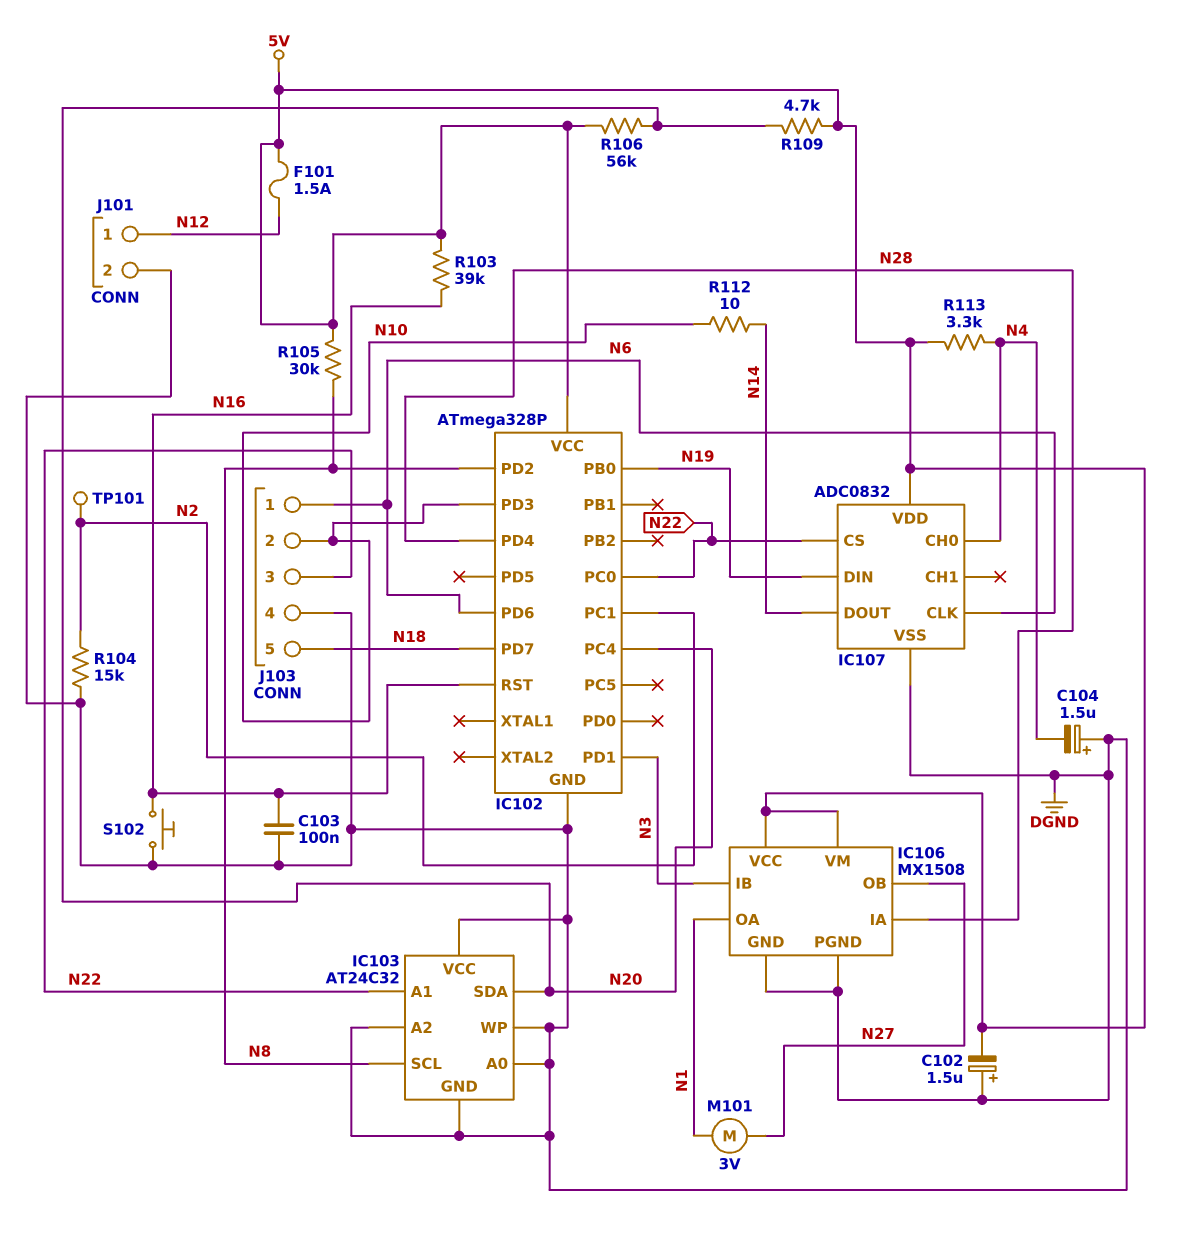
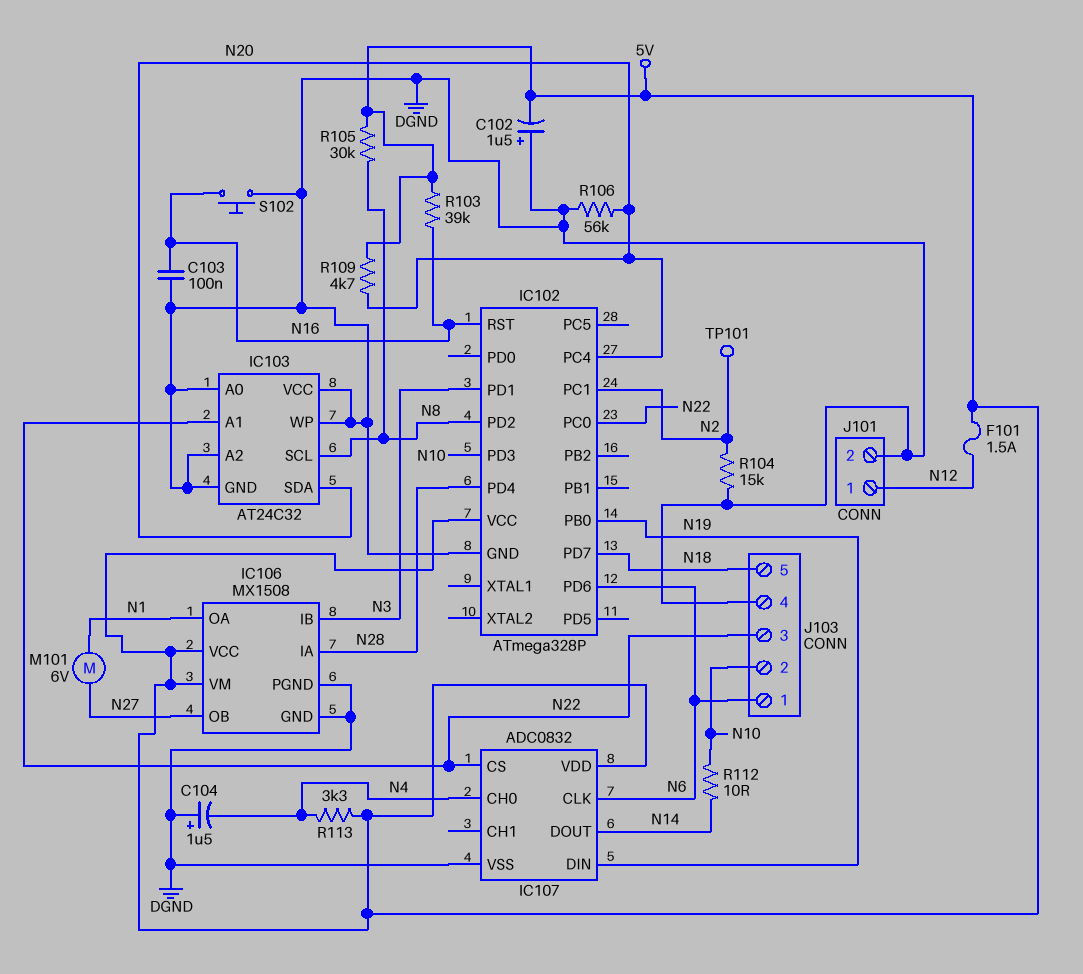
M101: motor 3V (N1, N27) -> motor 6V (N1, N27)
R106: 56k (5V, N20) -> 56k (DGND, N20)

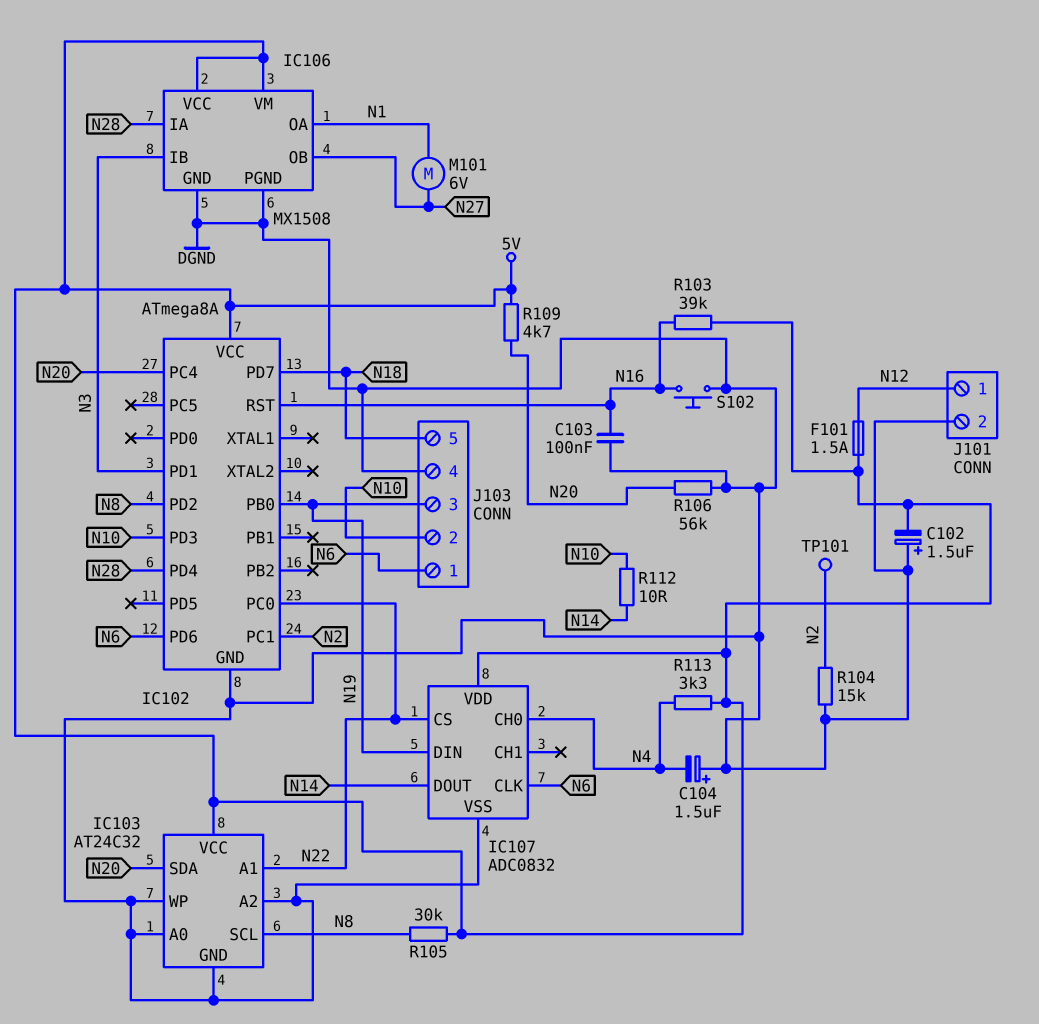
IC102: ATmega328P -> ATmega8A
IC103 pin VCC: DGND -> 5V
J103 pin 3: N22 -> N19

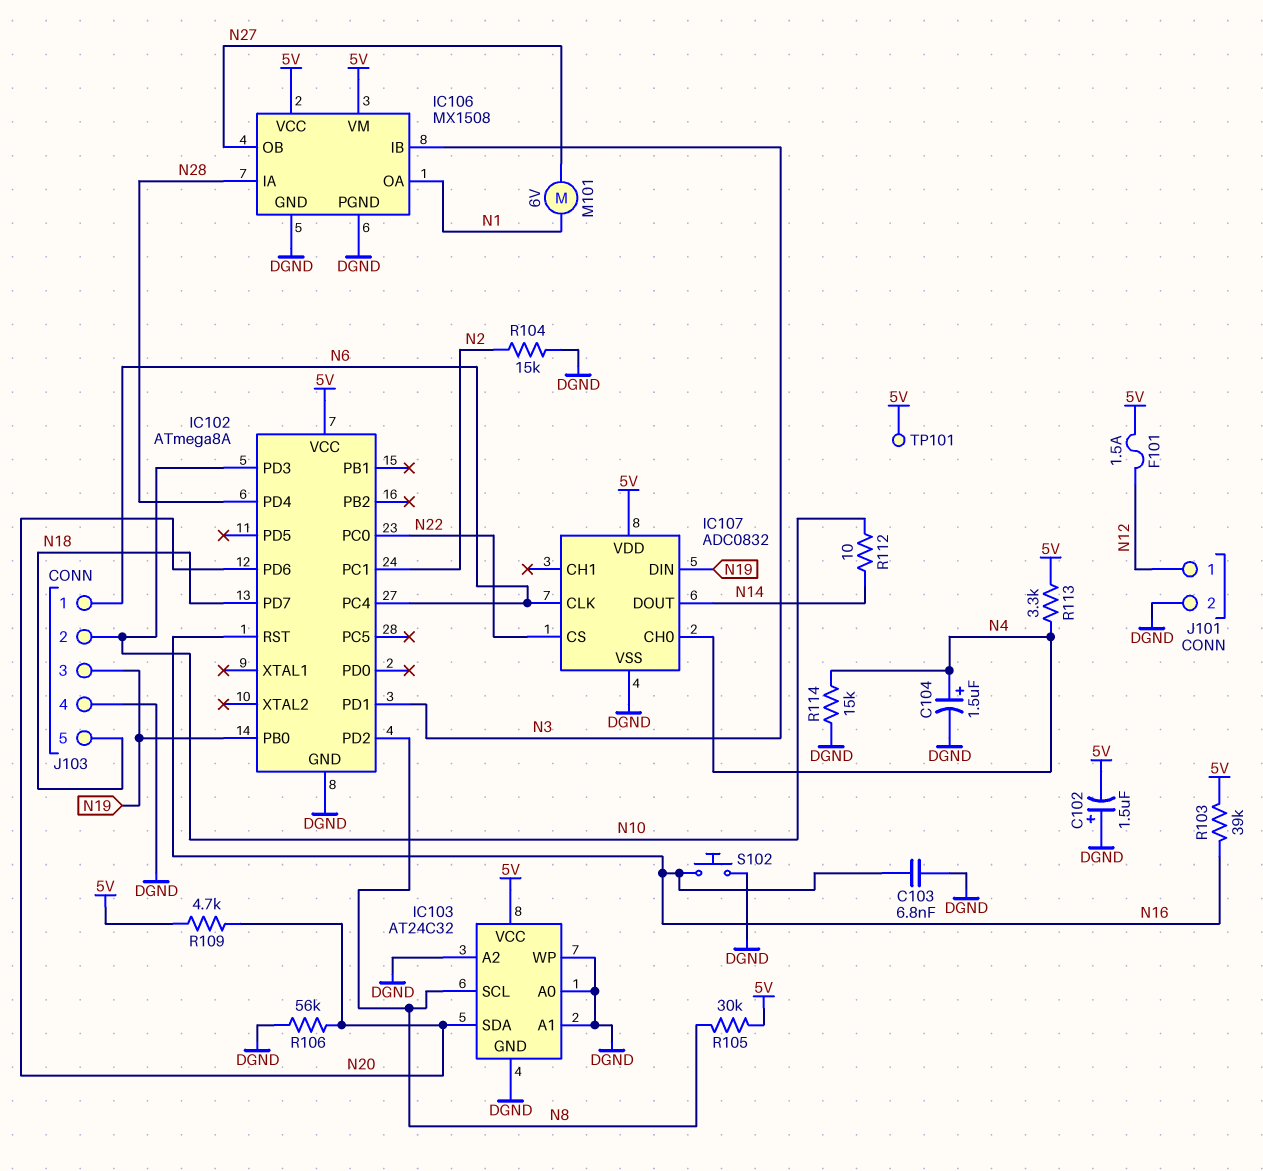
C103: 100nF (DGND, N16) -> 6.8nF (DGND, N16)
C104: 1.5uF (plus DGND, minus N4) -> 1.5uF (plus N4, minus DGND)
IC102 pin PC4: N20 -> N6
IC102 pin PD6: N6 -> N20
IC103 pin A1: N22 -> DGND
R114: none -> 15k (DGND, N4)
TP101: test point (N2) -> test point (5V)

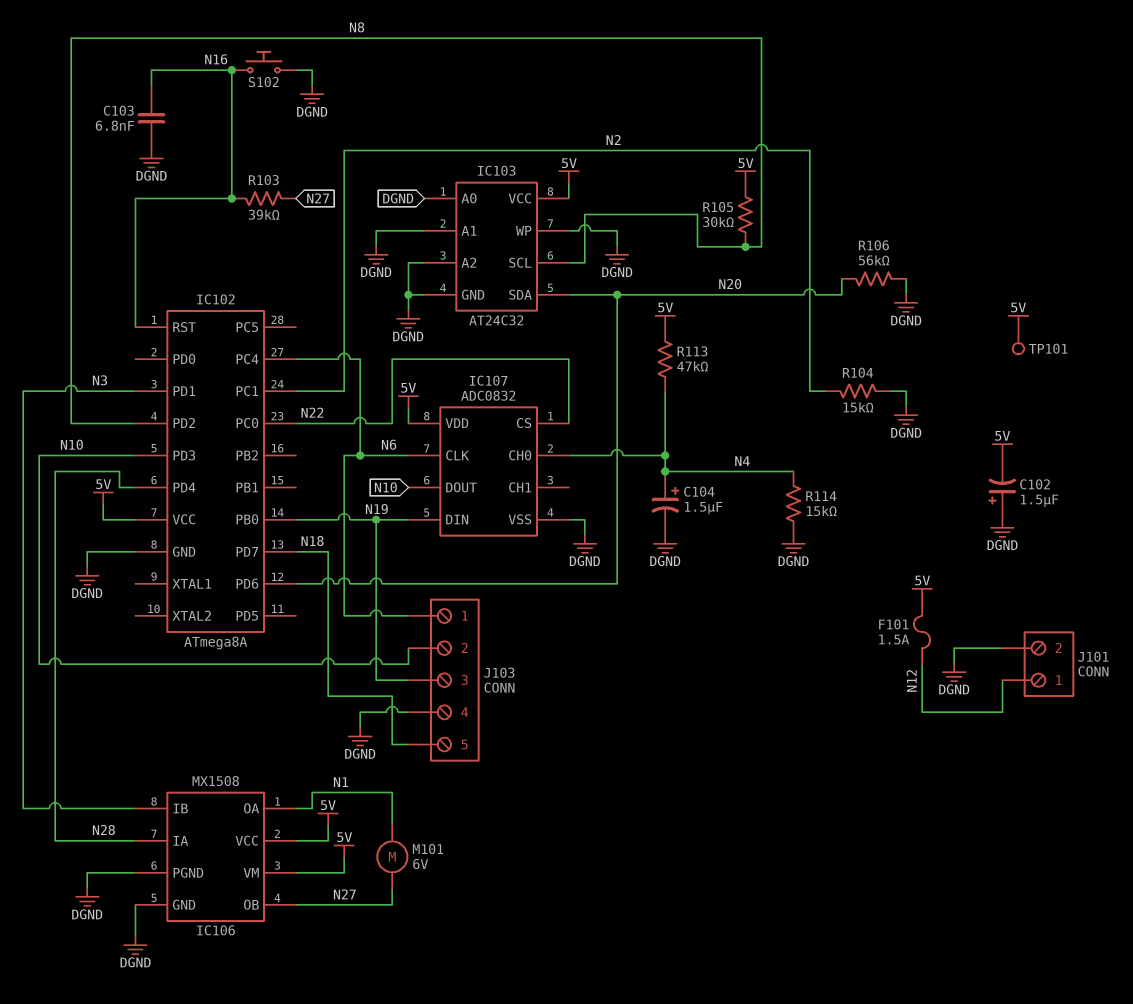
IC107 pin DOUT: N14 -> N10
R103: 39k (5V, N16) -> 39k (N16, N27)
R109: 4.7k (5V, N20) -> none
R112: 10 (N10, N14) -> none
R113: 3.3k (5V, N4) -> 47k (5V, N4)

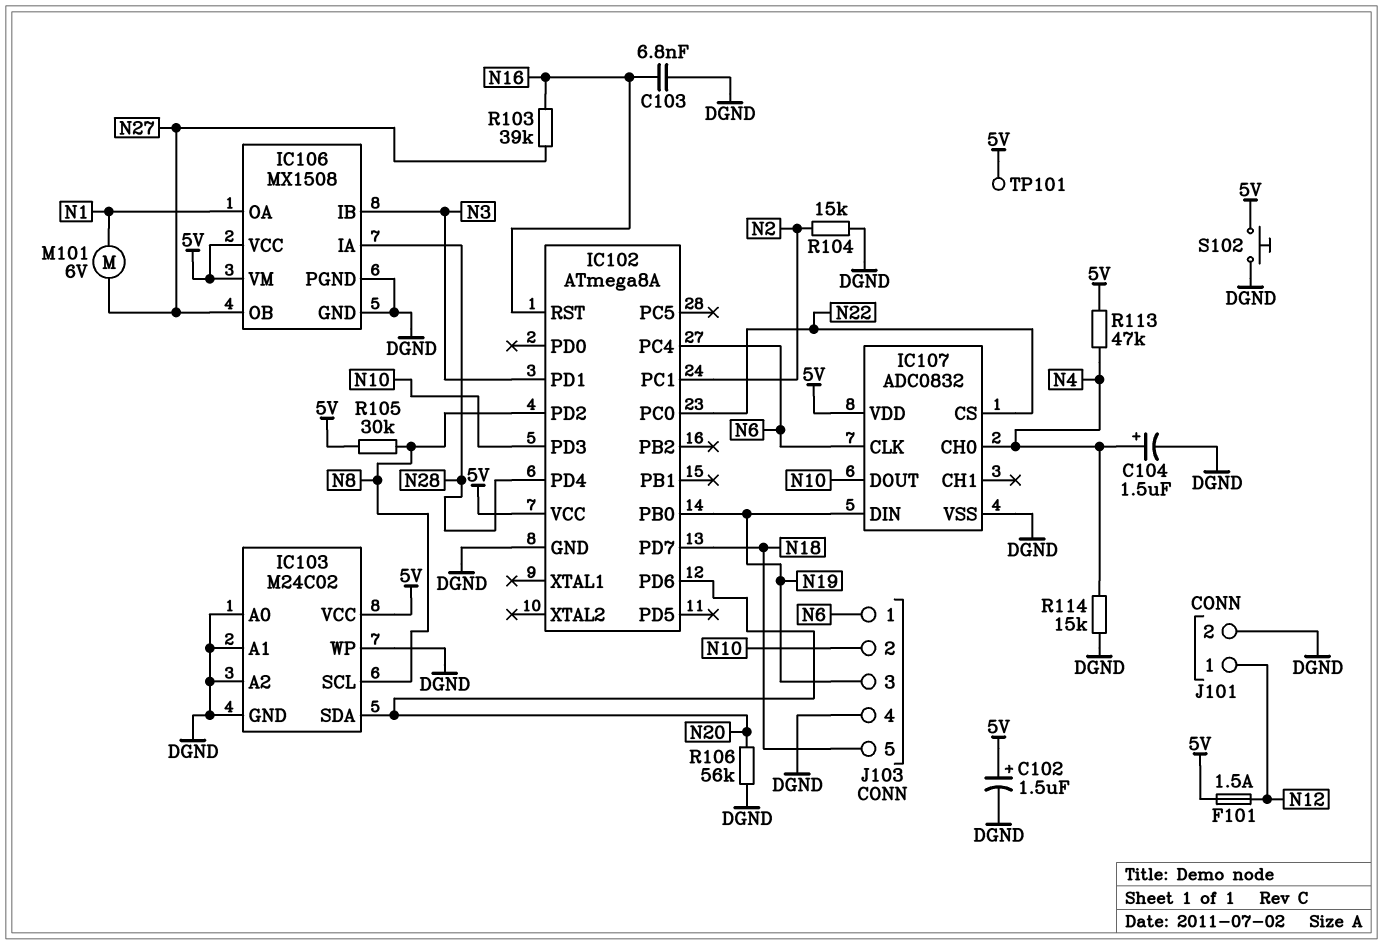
C102: 1.5uF (plus DGND, minus 5V) -> 1.5uF (plus 5V, minus DGND)
IC103: AT24C32 -> M24C02
S102: button (DGND, N16) -> button (5V, DGND)

